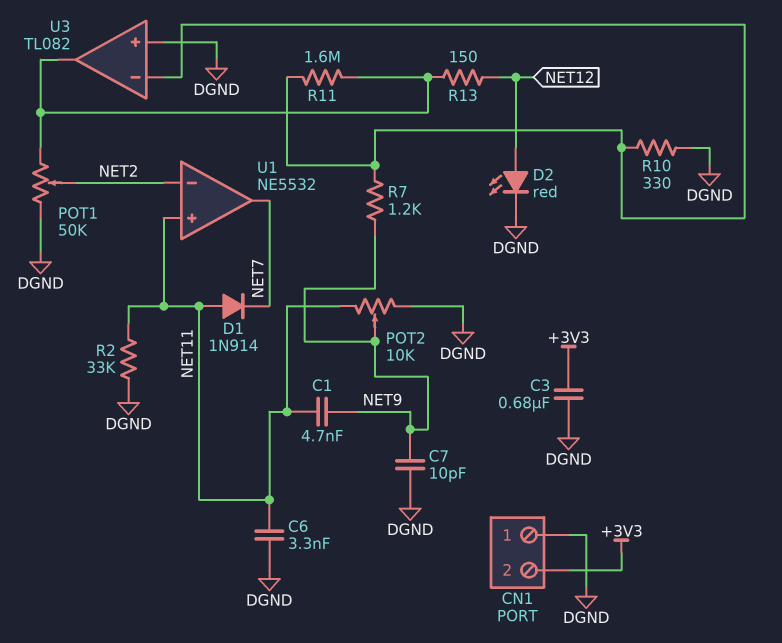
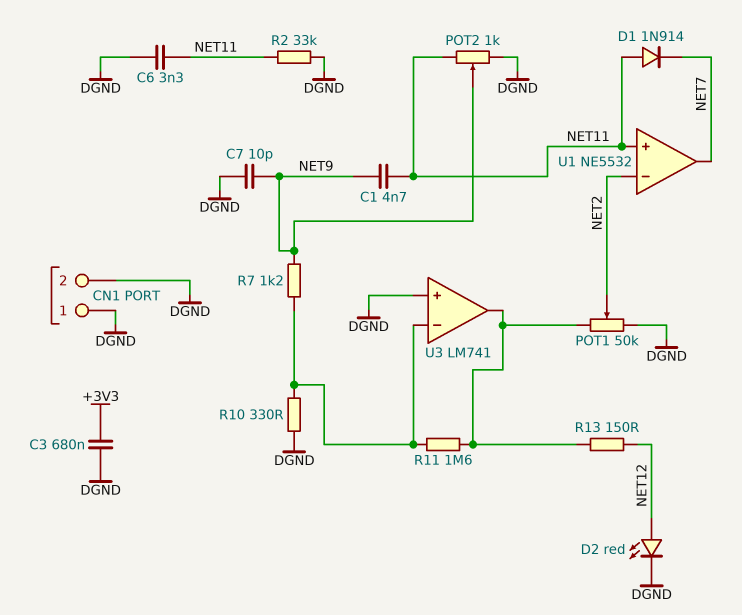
CN1 pin 2: +3V3 -> DGND
POT2: 10k (DGND, NET11, wiper NET9) -> 1k (DGND, NET11, wiper NET9)
U3: TL082 -> LM741

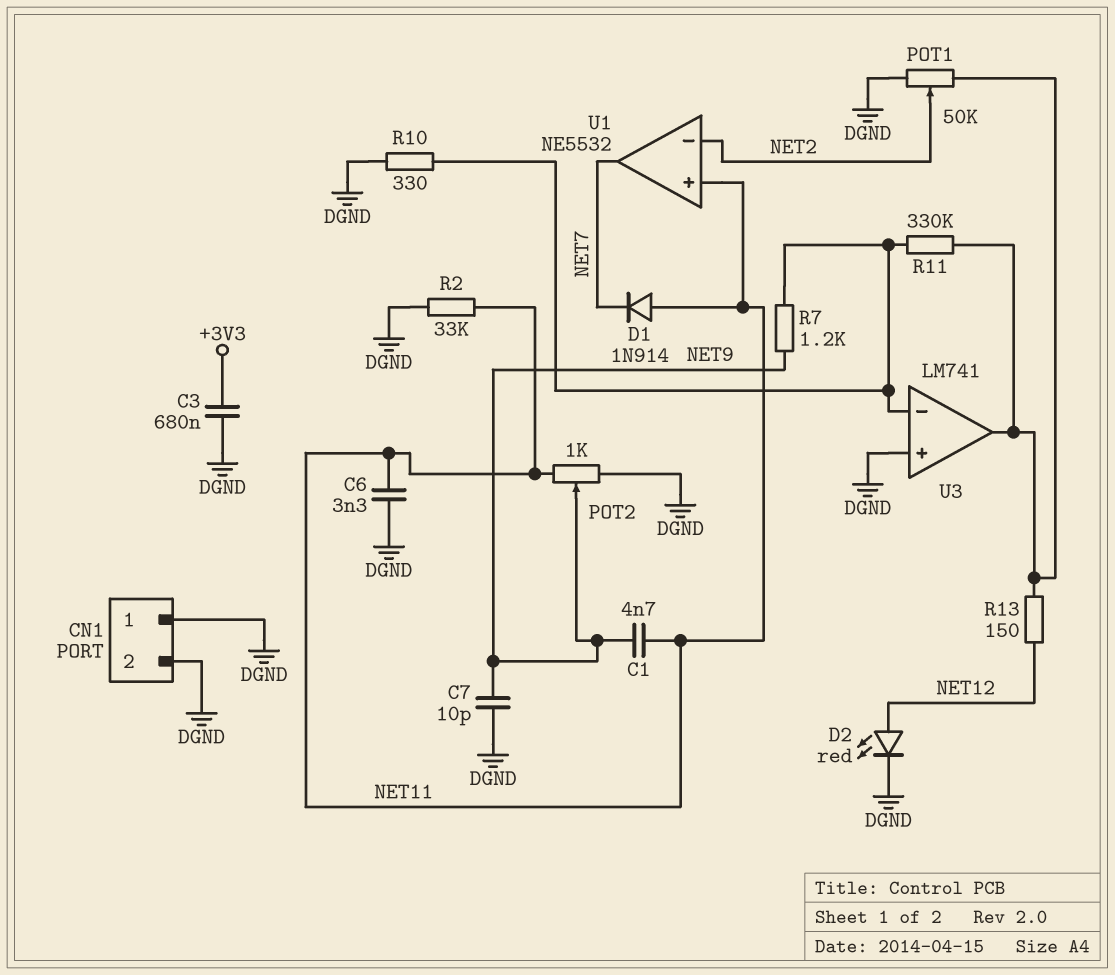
R11: 1.6M (U3/in-, U3/out) -> 330k (U3/in-, U3/out)

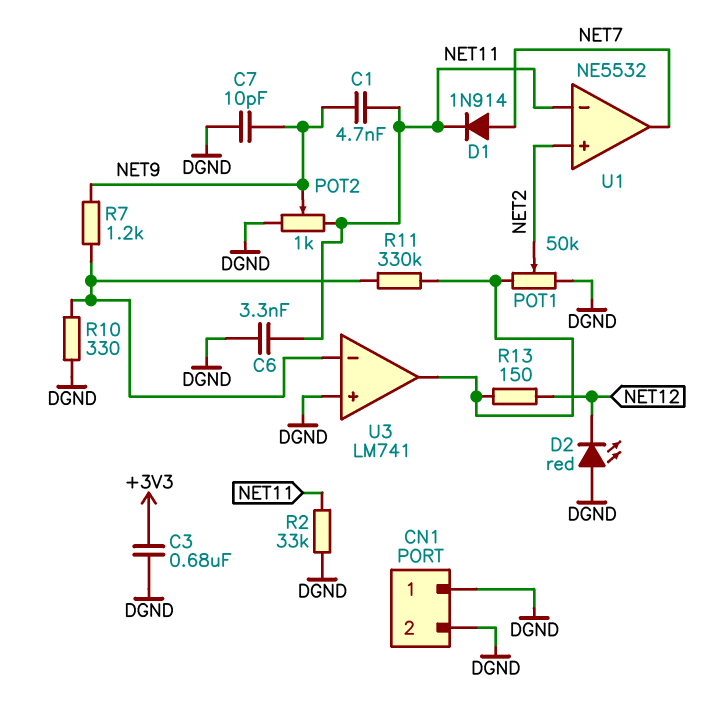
D1: diode 1N914 (A NET11, K NET7) -> diode 1N914 (A NET7, K NET11)
D2: LED red (A NET12, K DGND) -> LED red (A DGND, K NET12)
U1 pin in+: NET11 -> NET2
U1 pin in-: NET2 -> NET11

